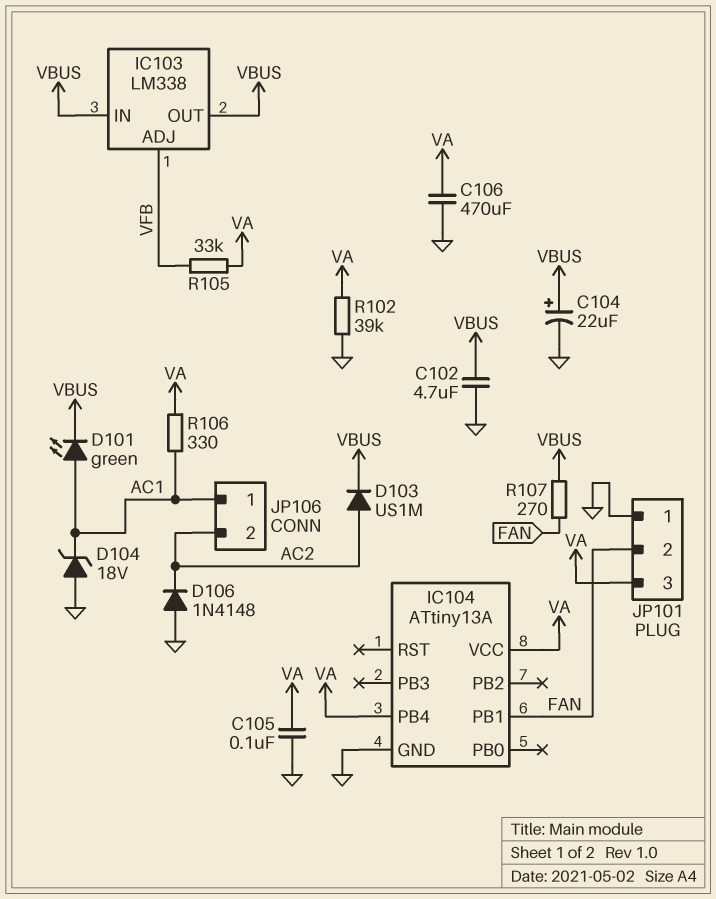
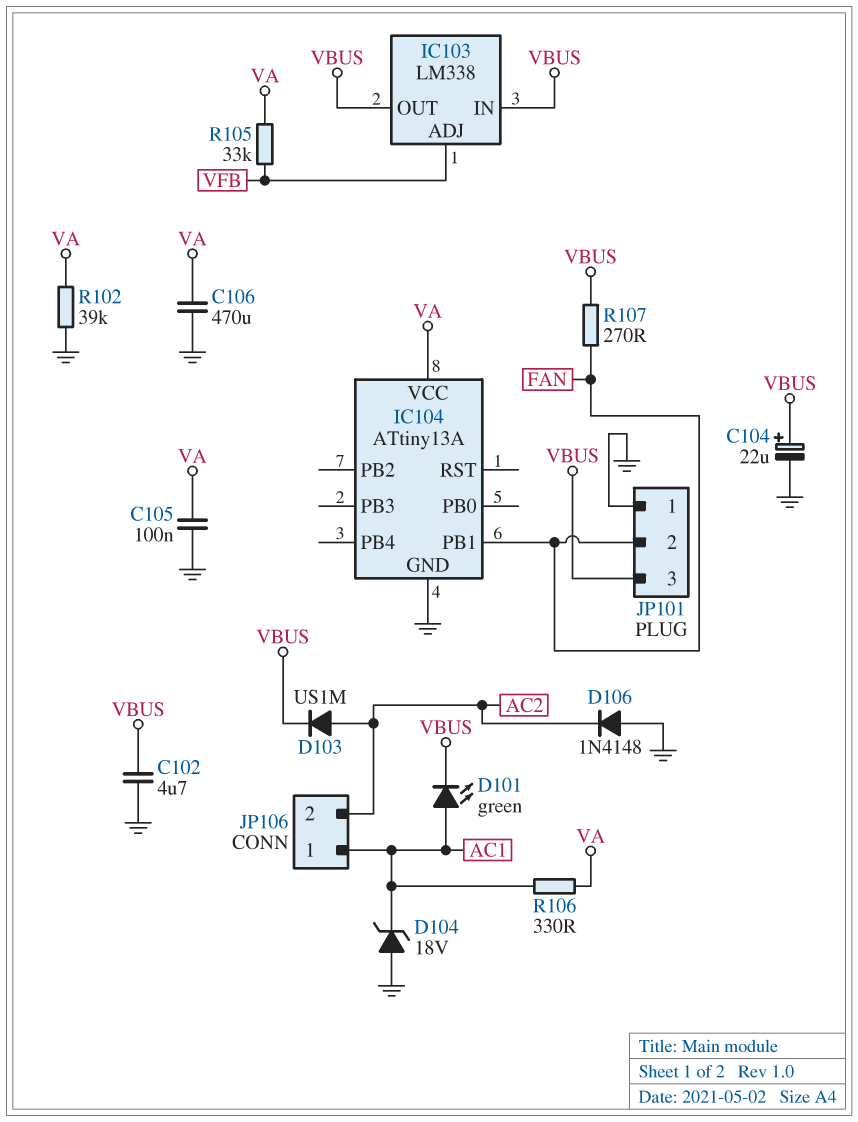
IC104 pin PB4: VA -> none
JP101 pin 3: VA -> VBUS

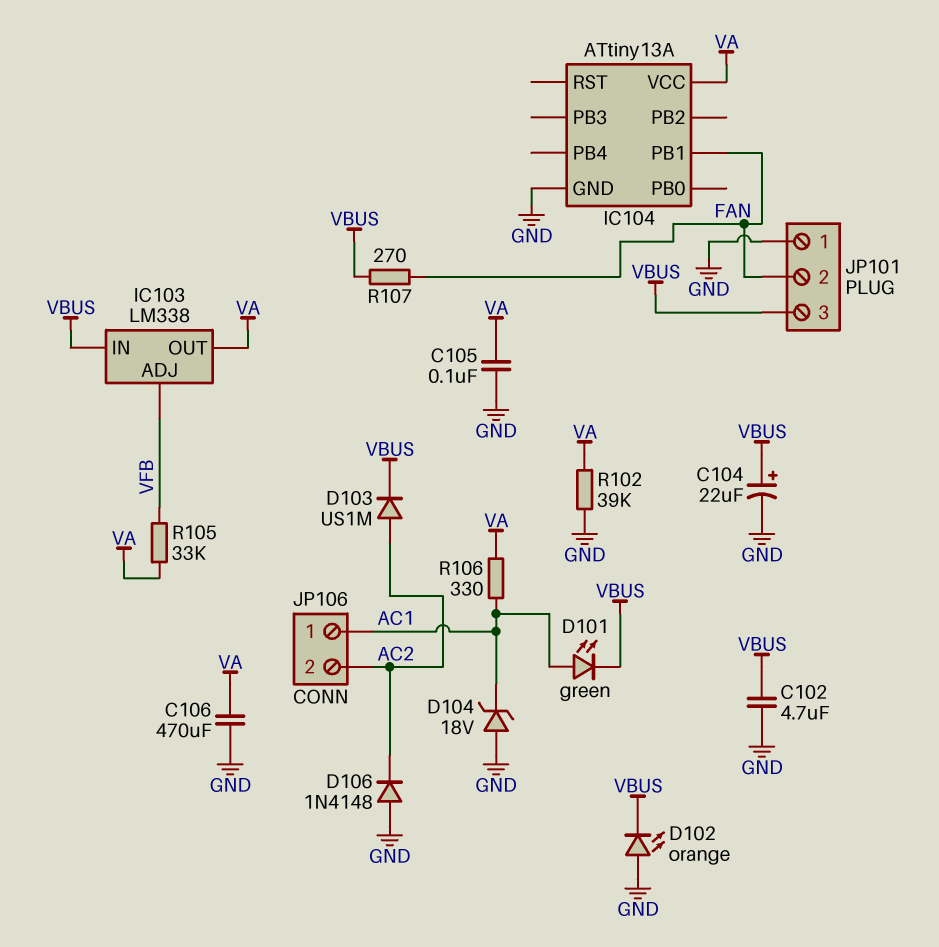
D102: none -> LED orange (A GND, K VBUS)
IC103 pin OUT: VBUS -> VA

